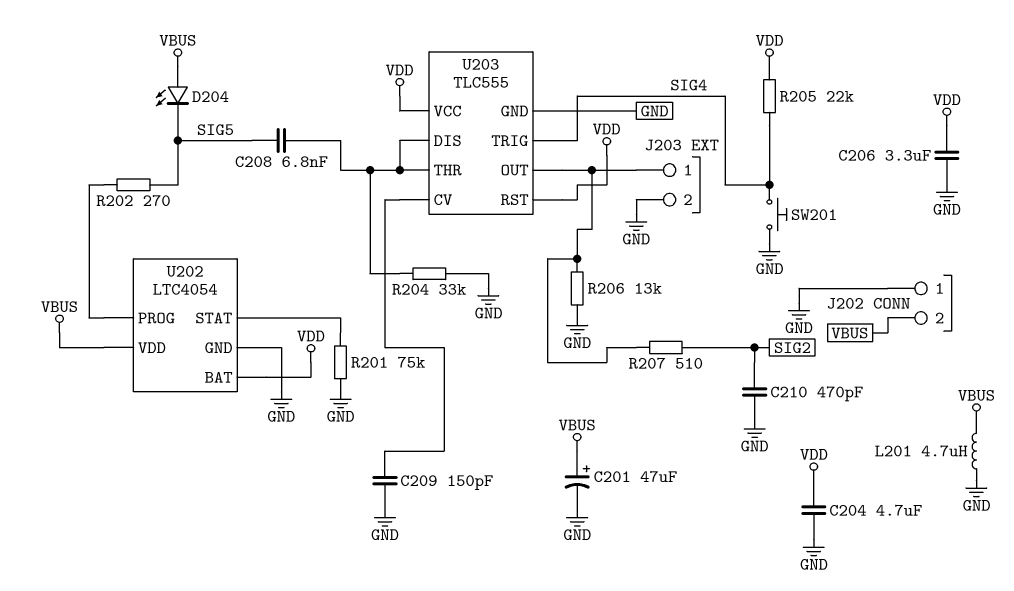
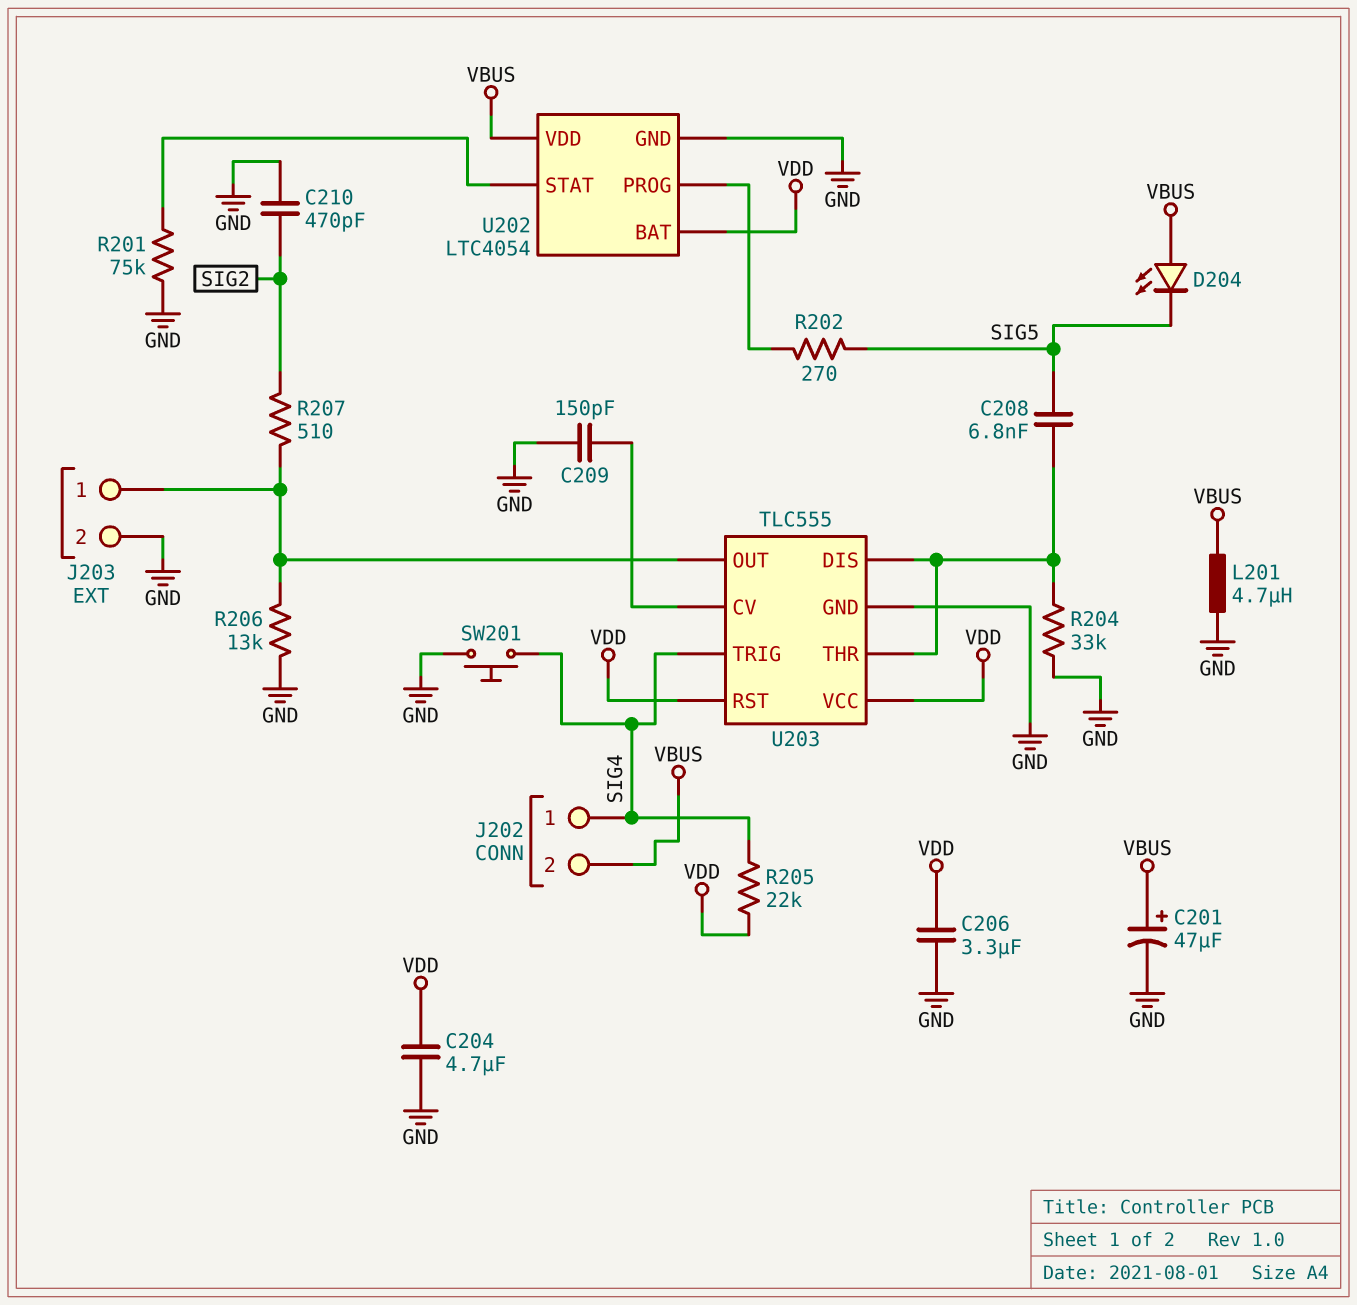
J202 pin 1: GND -> SIG4

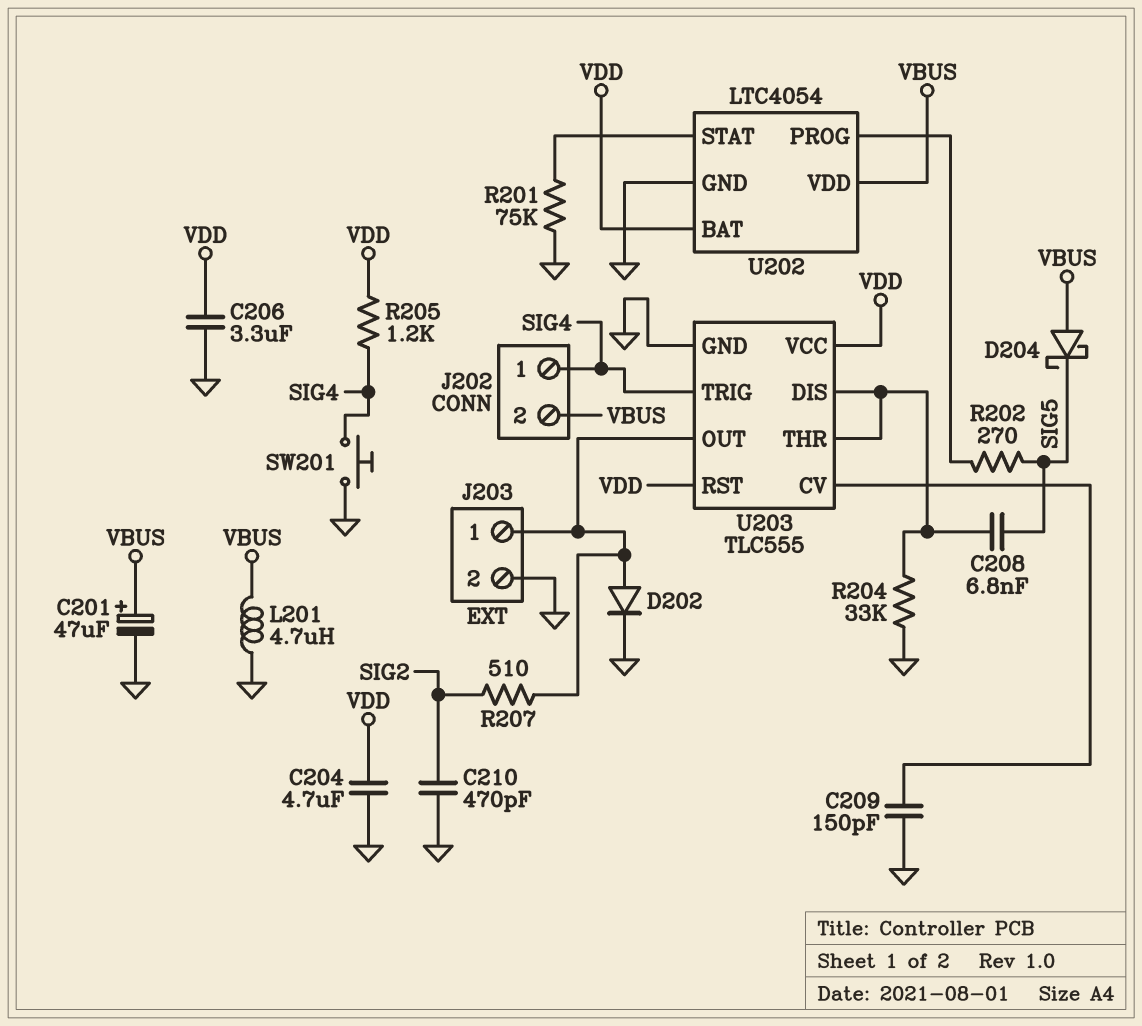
D202: none -> diode (A J203/1, K GND)
D204: LED (A VBUS, K SIG5) -> schottky (A VBUS, K SIG5)
R205: 22k (SIG4, VDD) -> 1.2k (SIG4, VDD)
R206: 13k (GND, J203/1) -> none

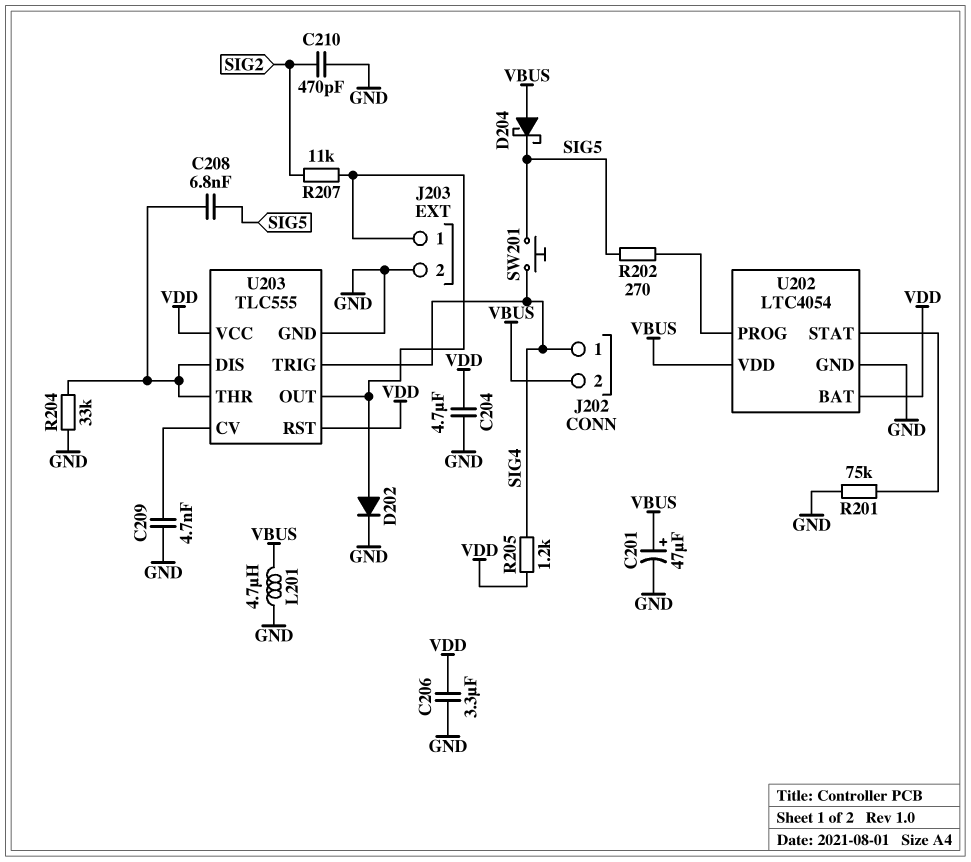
C209: 150pF (GND, U203/CV) -> 4.7nF (GND, U203/CV)
R207: 510 (J203/1, SIG2) -> 11k (J203/1, SIG2)
SW201: button (GND, SIG4) -> button (SIG4, SIG5)

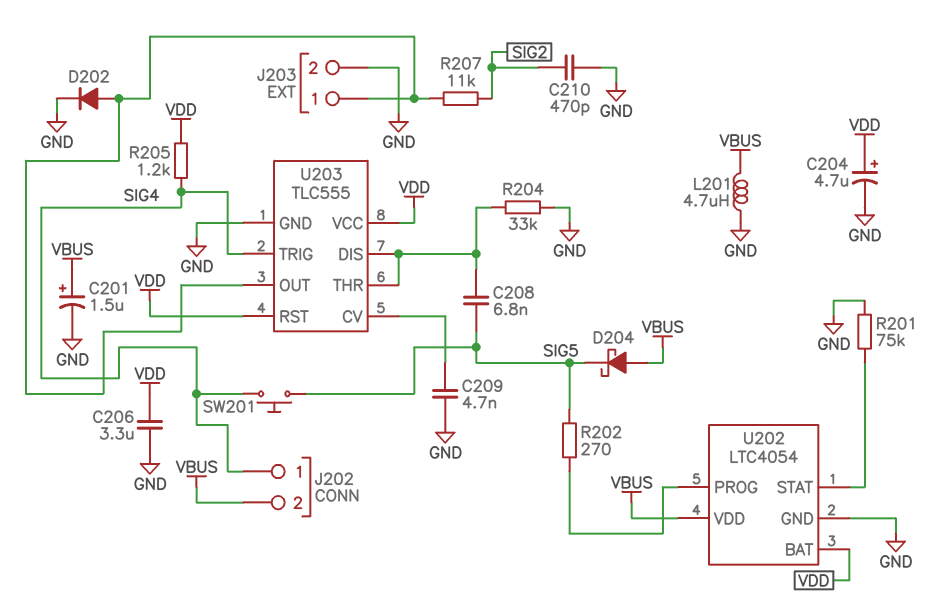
C201: 47uF (plus VBUS, minus GND) -> 1.5uF (plus VBUS, minus GND)
C204: 4.7uF (GND, VDD) -> 4.7uF (plus VDD, minus GND)

